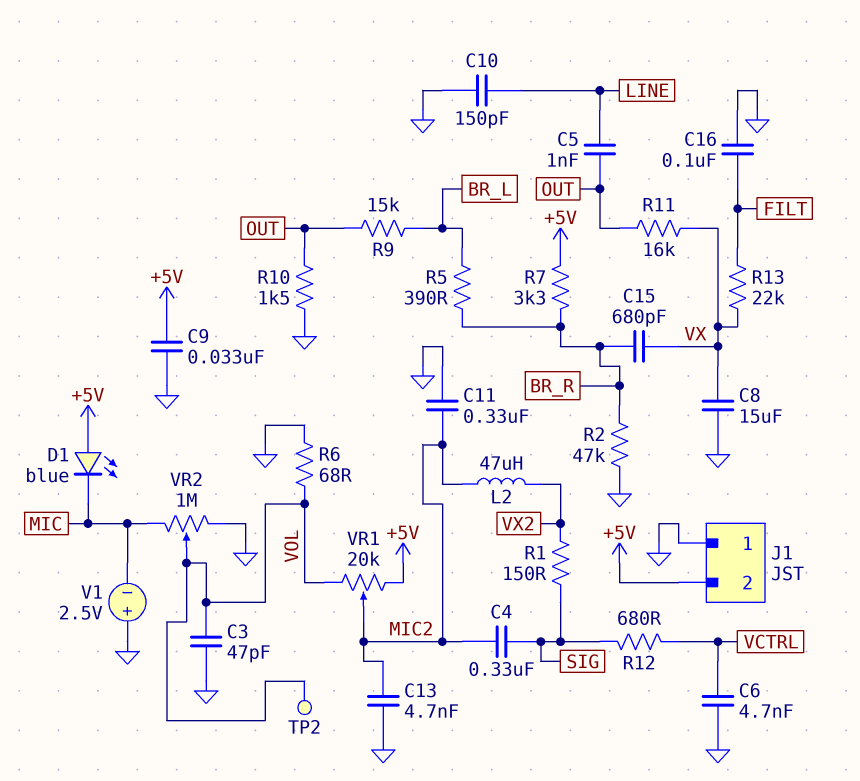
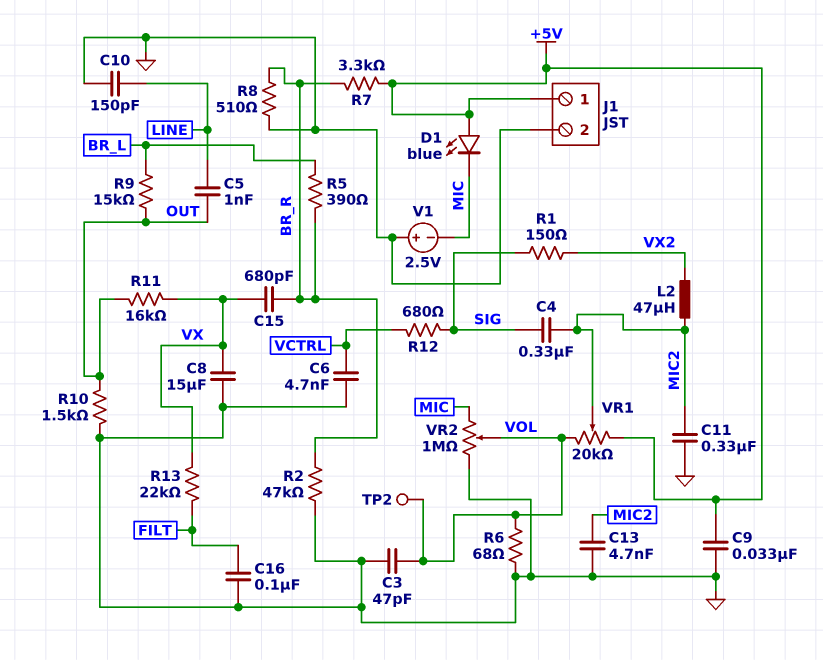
J1 pin 1: GND -> +5V
J1 pin 2: +5V -> GND
R8: none -> 510 (BR_R, GND)

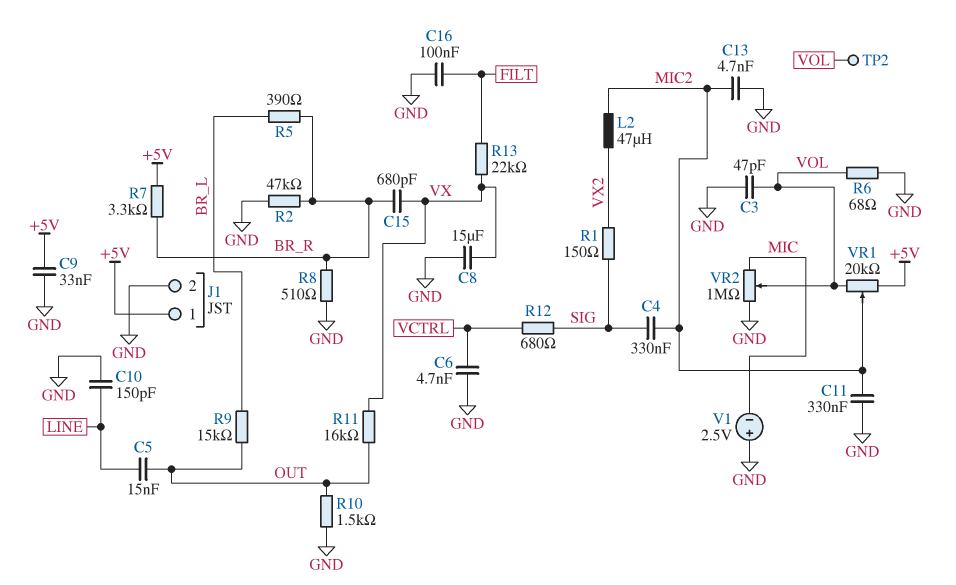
C5: 1nF (LINE, OUT) -> 15nF (LINE, OUT)
D1: LED blue (A +5V, K MIC) -> none

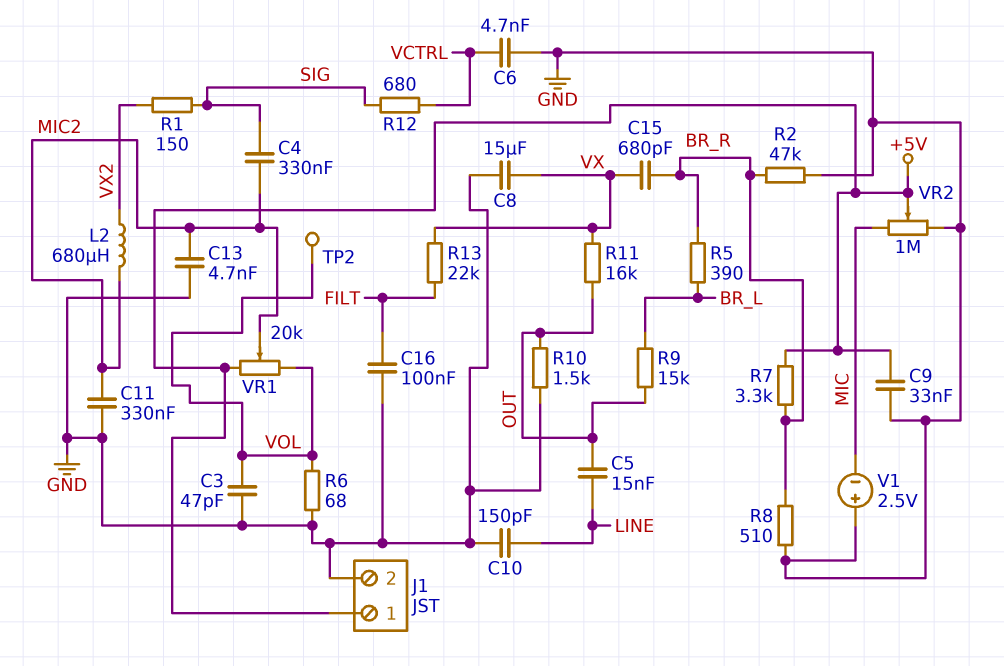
L2: 47uH (MIC2, VX2) -> 680uH (MIC2, VX2)
VR2: 1M (GND, MIC, wiper VOL) -> 1M (GND, MIC, wiper +5V)

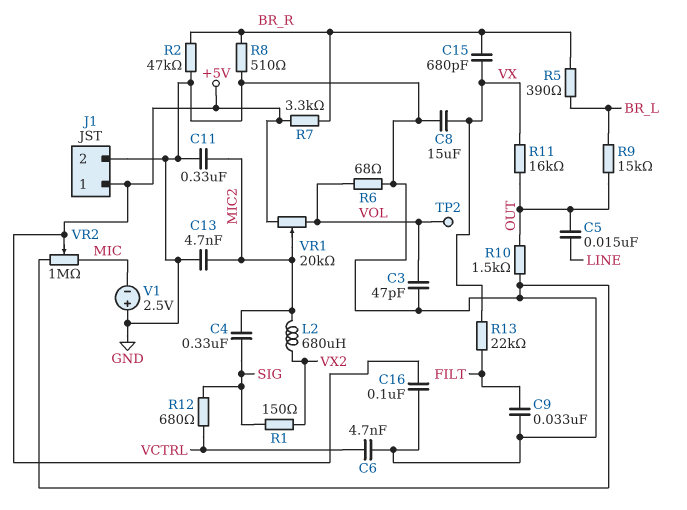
C9: 33nF (+5V, GND) -> 33nF (FILT, GND)
C10: 150pF (GND, LINE) -> none
C16: 100nF (FILT, GND) -> 100nF (+5V, GND)

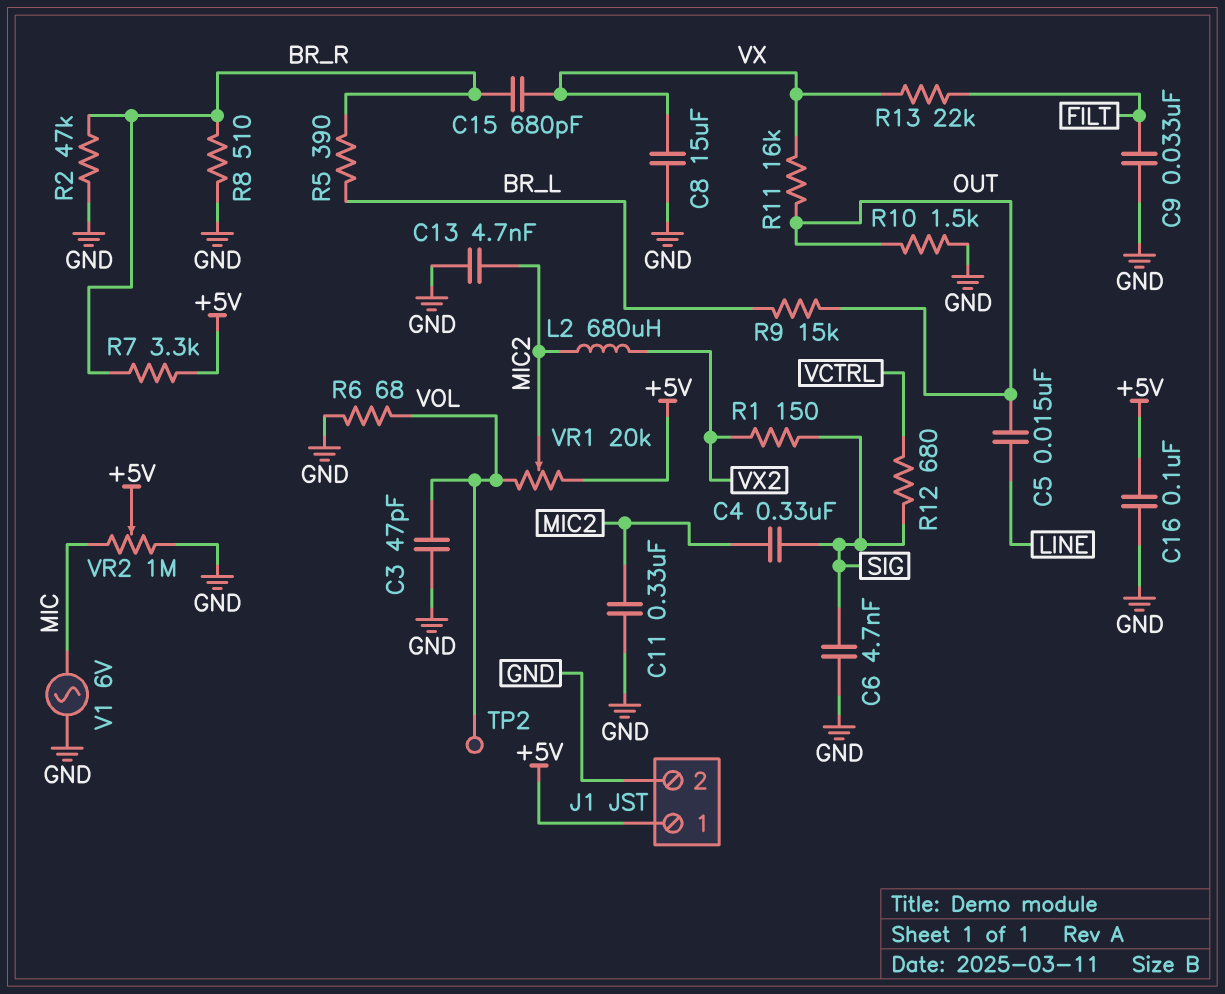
C6: 4.7nF (GND, VCTRL) -> 4.7nF (GND, SIG)
V1: 2.5V (plus GND, minus MIC) -> AC 6V (GND, MIC)

